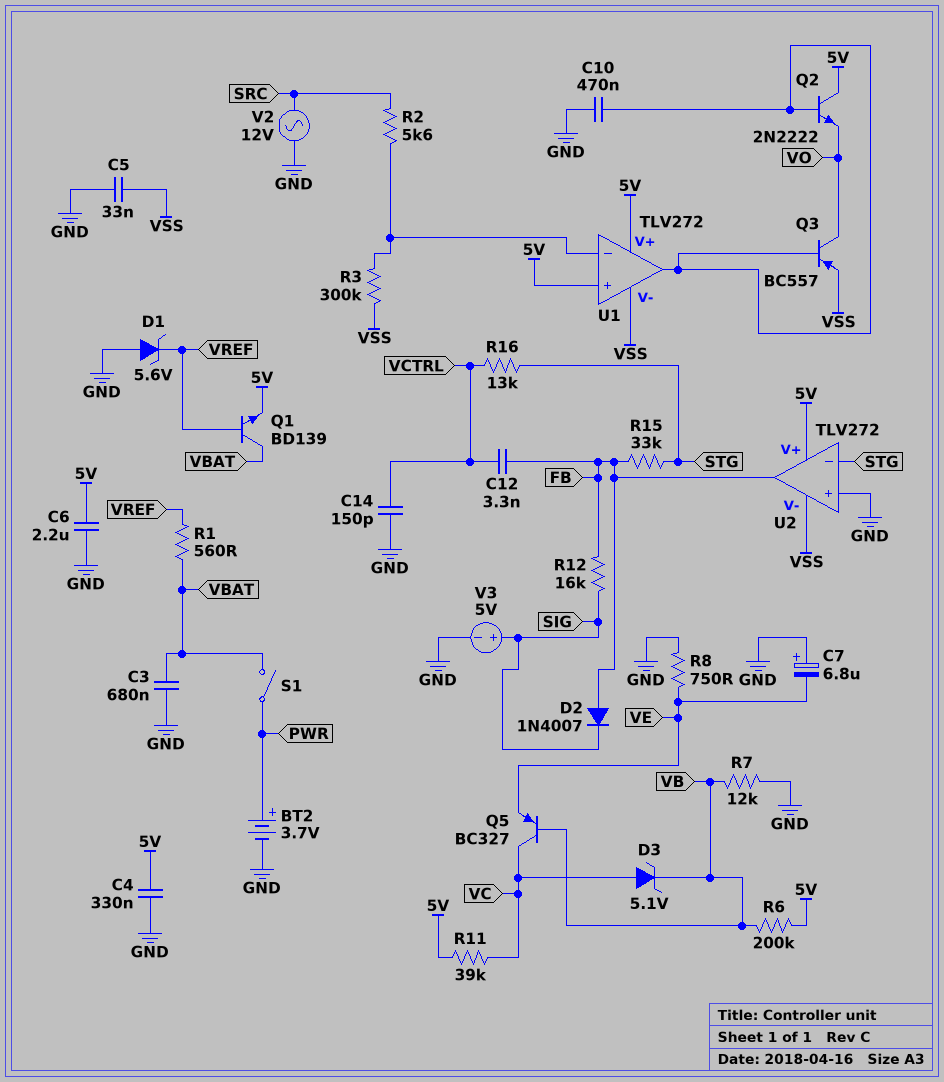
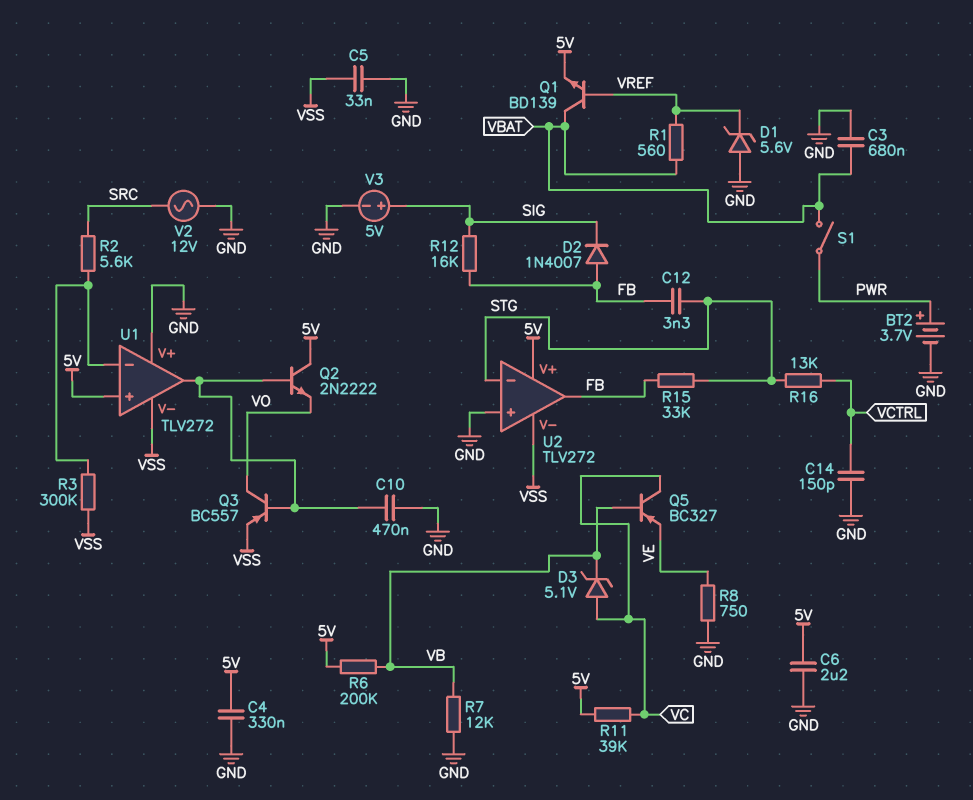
C7: 6.8uF (plus GND, minus VE) -> none
C12: 3.3nF (FB, VCTRL) -> 3.3nF (FB, STG)
U1 pin V+: 5V -> GND

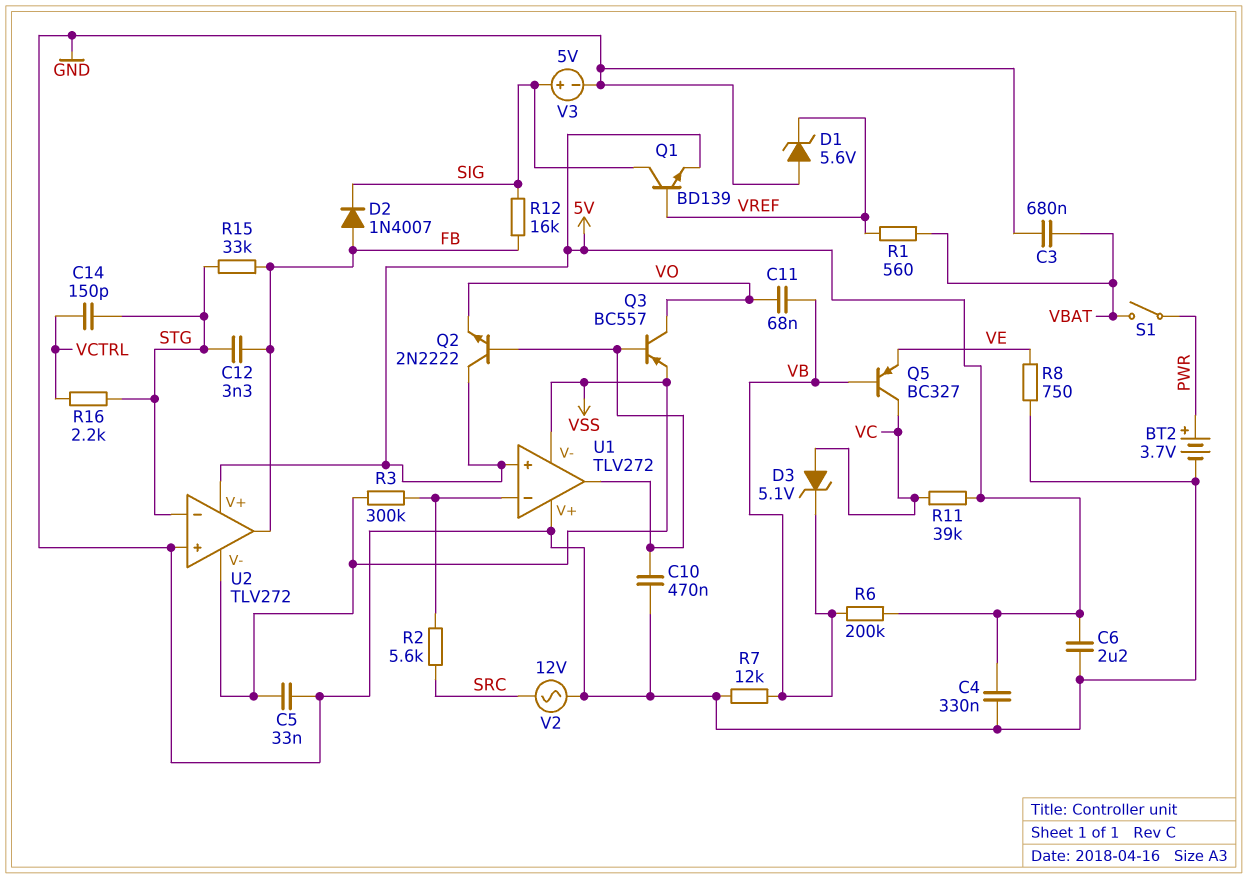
C11: none -> 68nF (VB, VO)
C14: 150pF (GND, VCTRL) -> 150pF (STG, VCTRL)
Q1: NPN BD139 (B VREF, C VBAT, E 5V) -> NPN BD139 (B VREF, C SIG, E 5V)
R16: 13k (STG, VCTRL) -> 2.2k (STG, VCTRL)

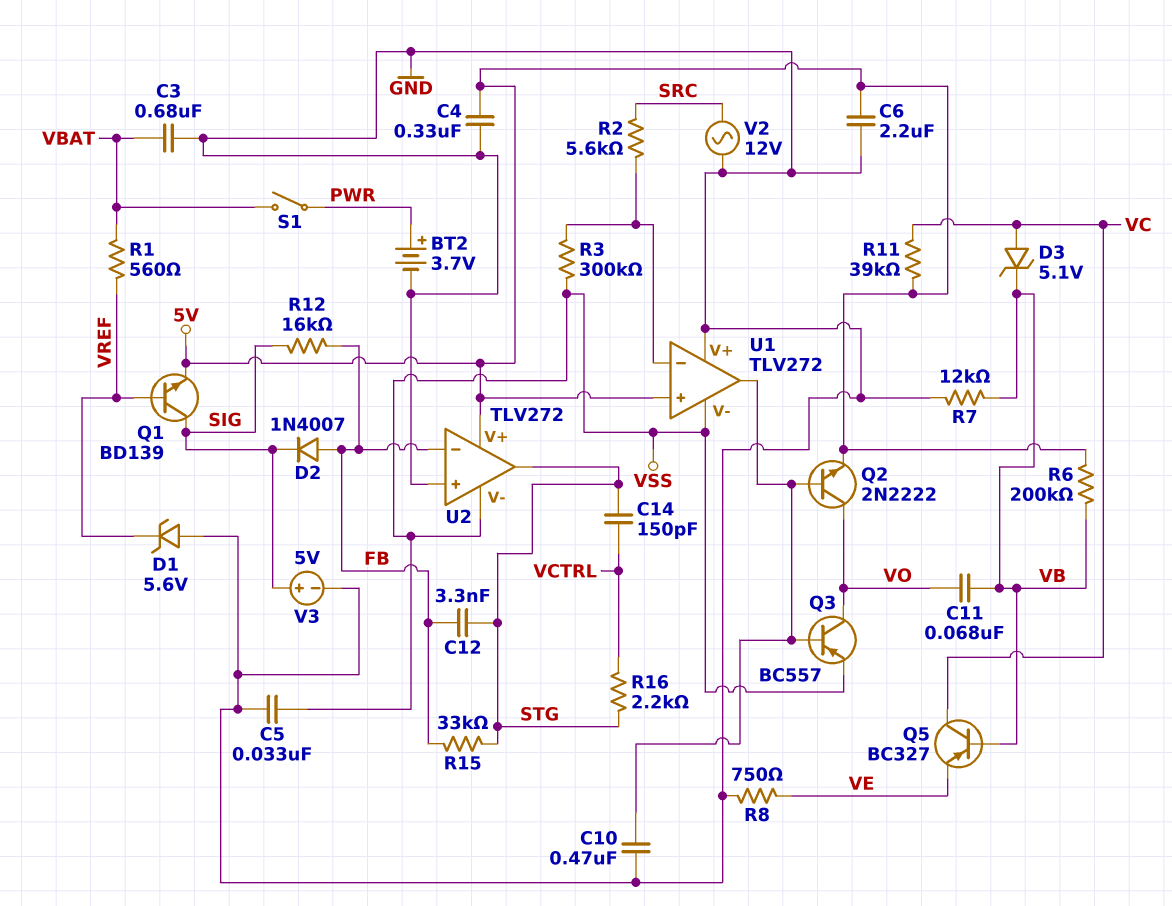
Q2: NPN 2N2222 (B U1/out, C 5V, E VO) -> NPN 2N2222 (B U1/out, C VO, E 5V)
U2 pin in-: STG -> FB
U2 pin out: FB -> STG

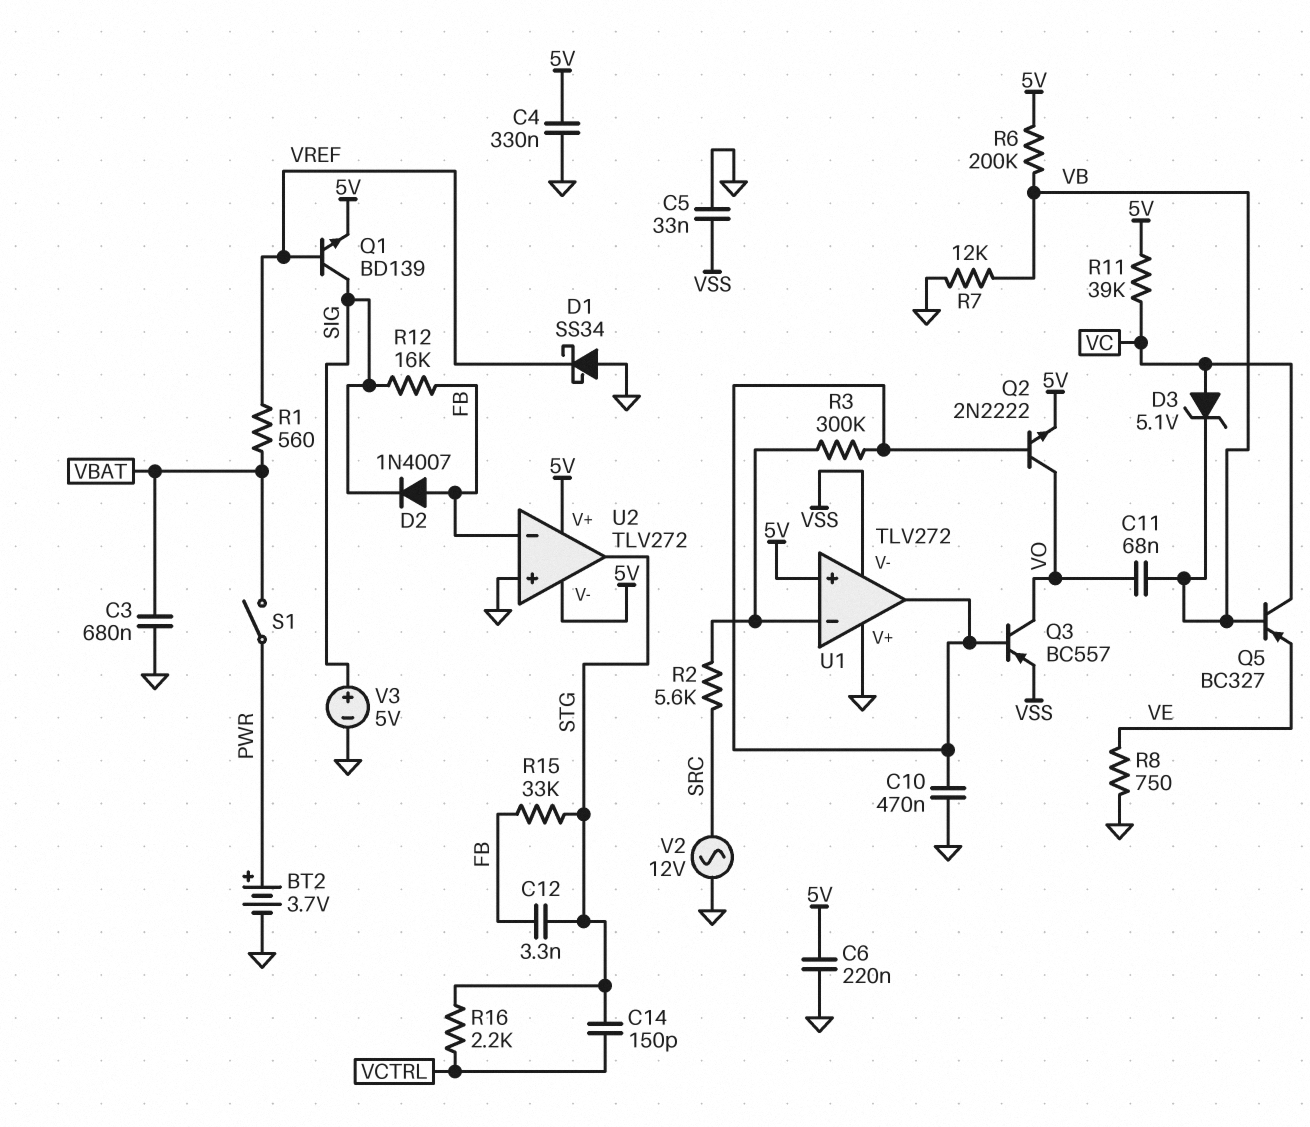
C6: 2.2uF (5V, GND) -> 220nF (5V, GND)
D1: zener 5.6V (A GND, K VREF) -> schottky SS34 (A GND, K VREF)
R3: 300k (U1/in-, VSS) -> 300k (U1/in-, U1/out)
U2 pin V-: VSS -> 5V

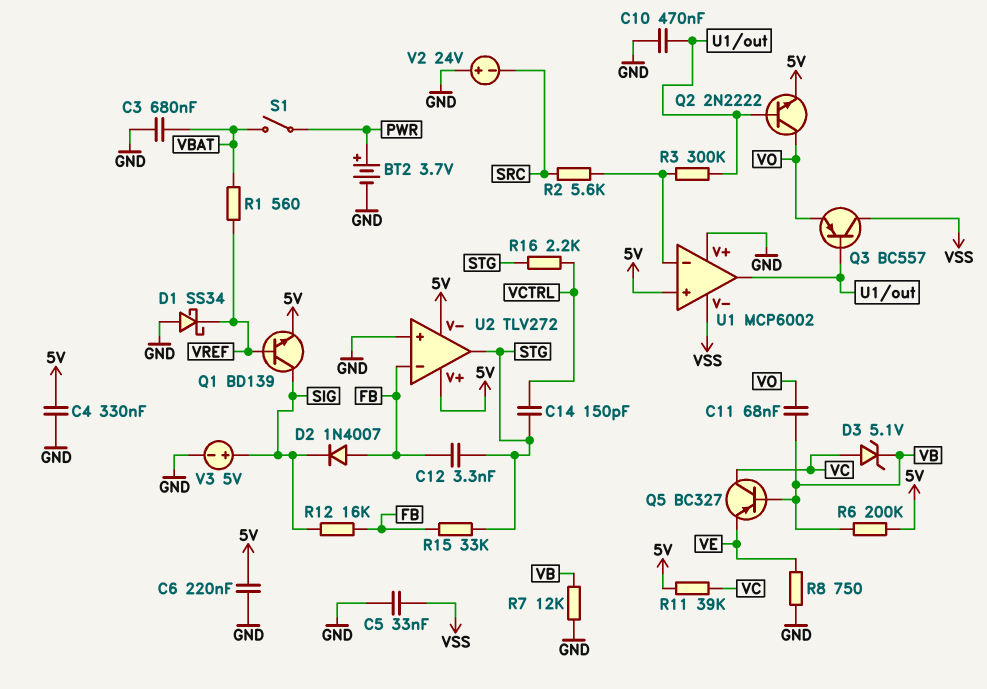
Q3: PNP BC557 (B U1/out, C VO, E VSS) -> PNP BC557 (B U1/out, C VSS, E VO)
U1: TLV272 -> MCP6002
V2: AC 12V (GND, SRC) -> 24V (plus GND, minus SRC)

